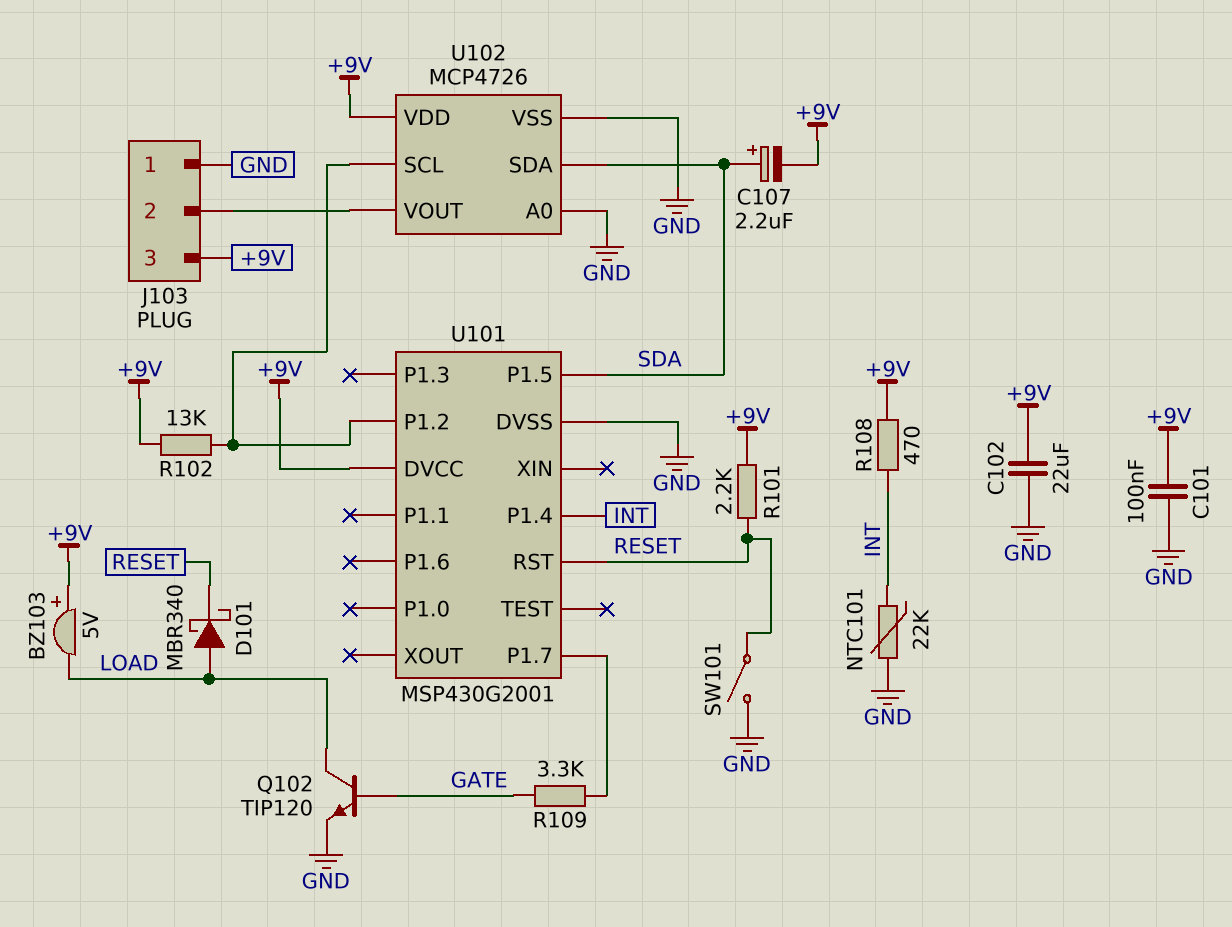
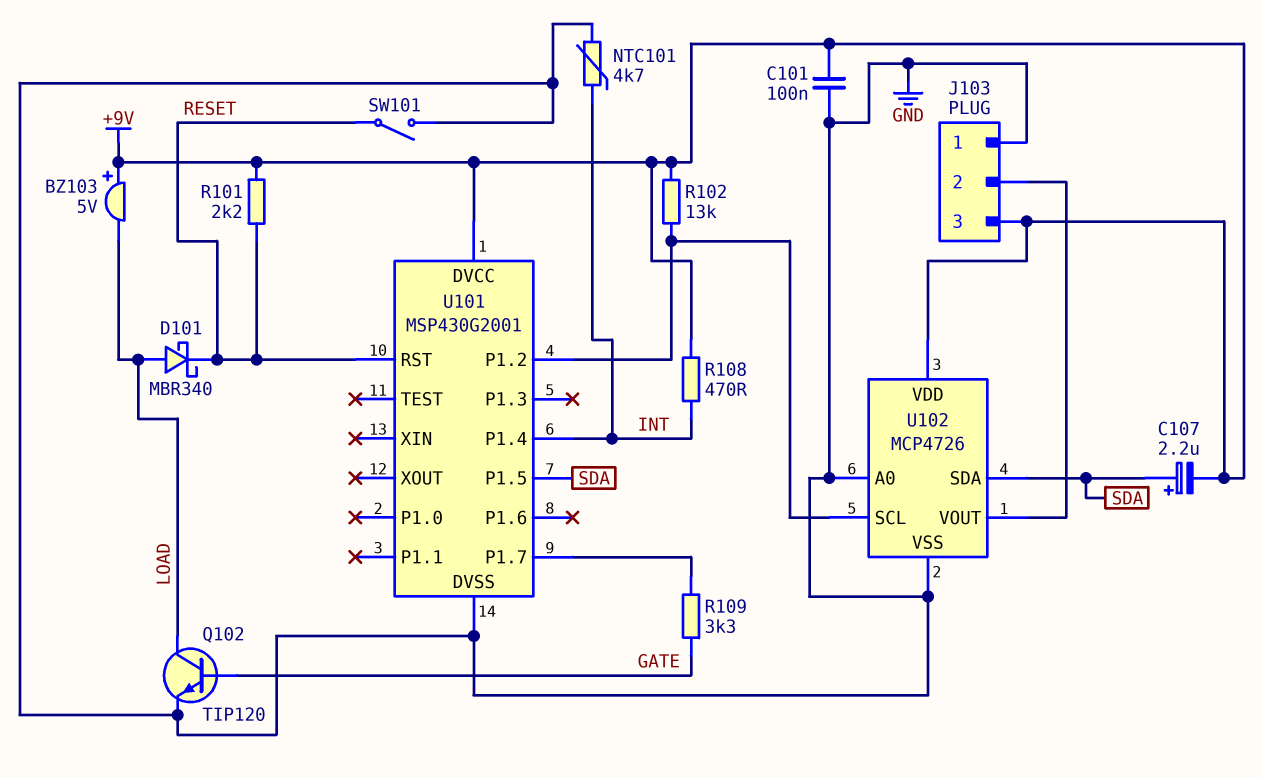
C102: 22uF (+9V, GND) -> none
NTC101: 22k (GND, INT) -> 4.7k (GND, INT)

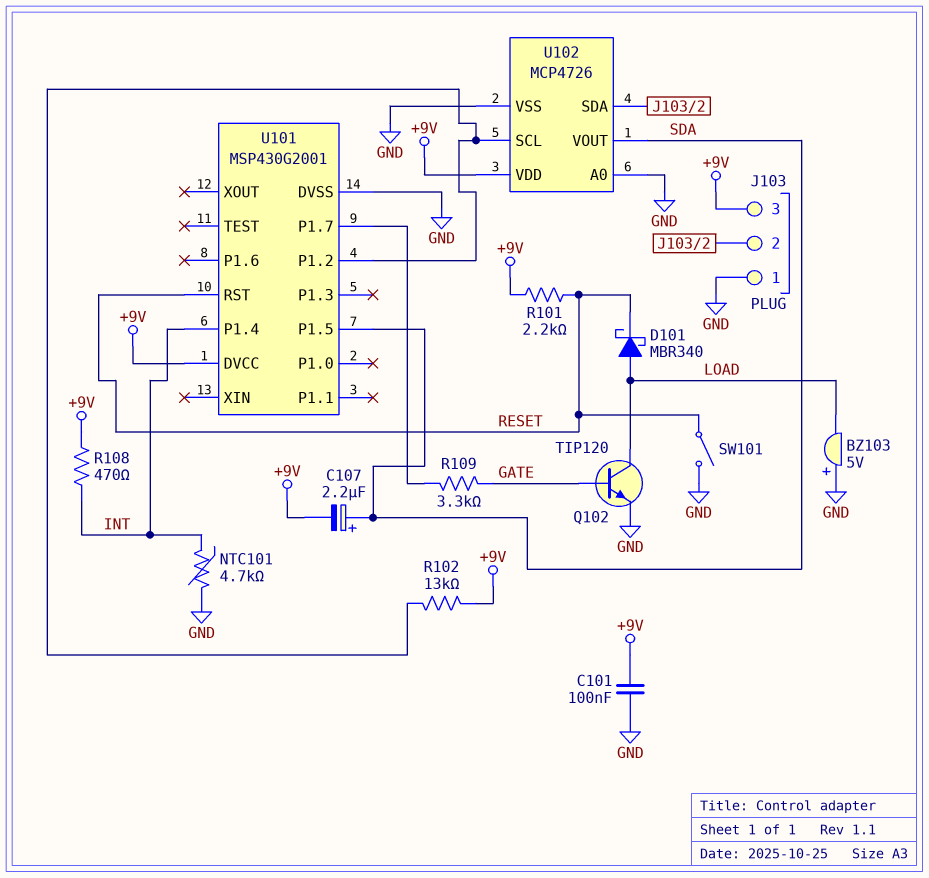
BZ103: buzzer 5V (plus +9V, minus LOAD) -> buzzer 5V (plus GND, minus LOAD)
U102 pin SDA: SDA -> J103/2
U102 pin VOUT: J103/2 -> SDA

